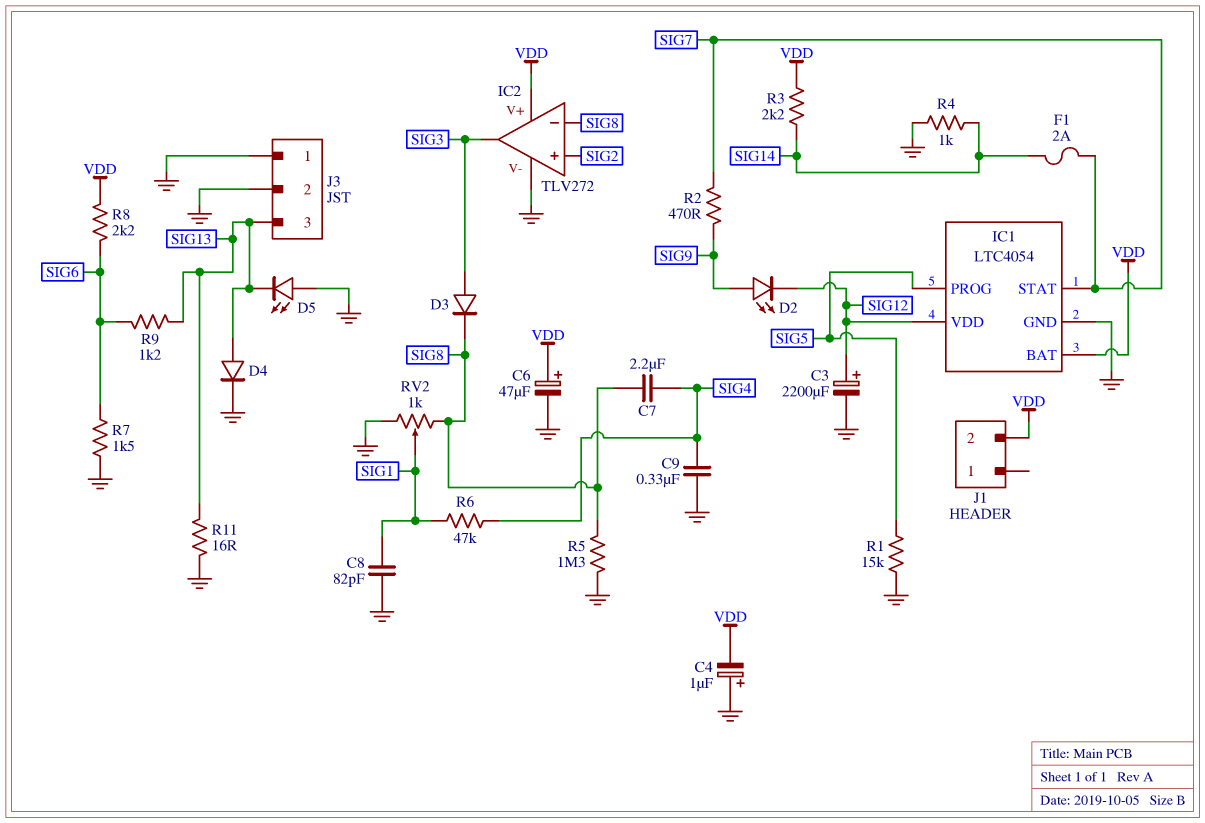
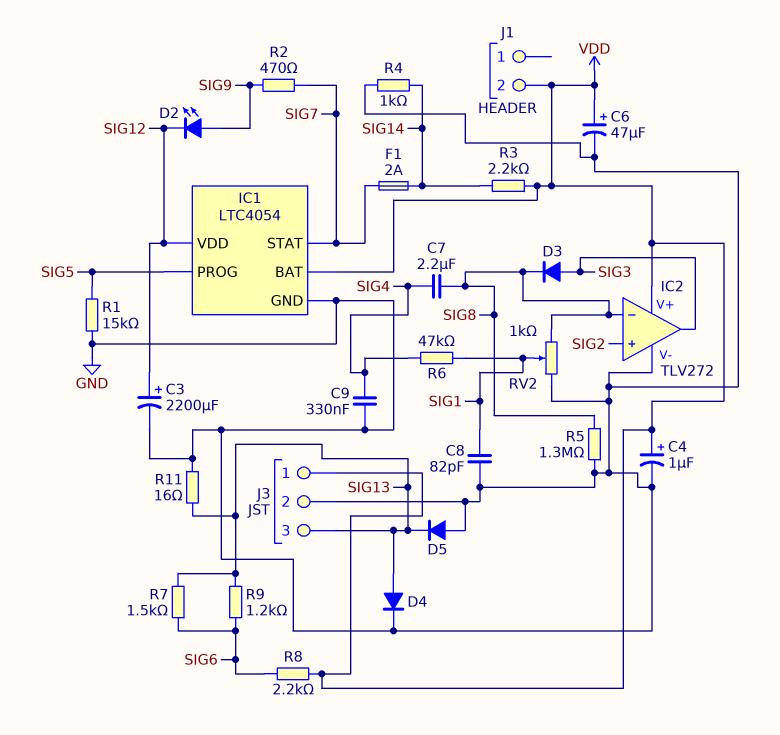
C4: 1uF (plus GND, minus VDD) -> 1uF (plus VDD, minus GND)
D5: LED (A GND, K SIG13) -> diode (A GND, K SIG13)
J3 pin 1: GND -> VDD
R7: 1.5k (GND, SIG6) -> 1.5k (SIG6, SIG13)

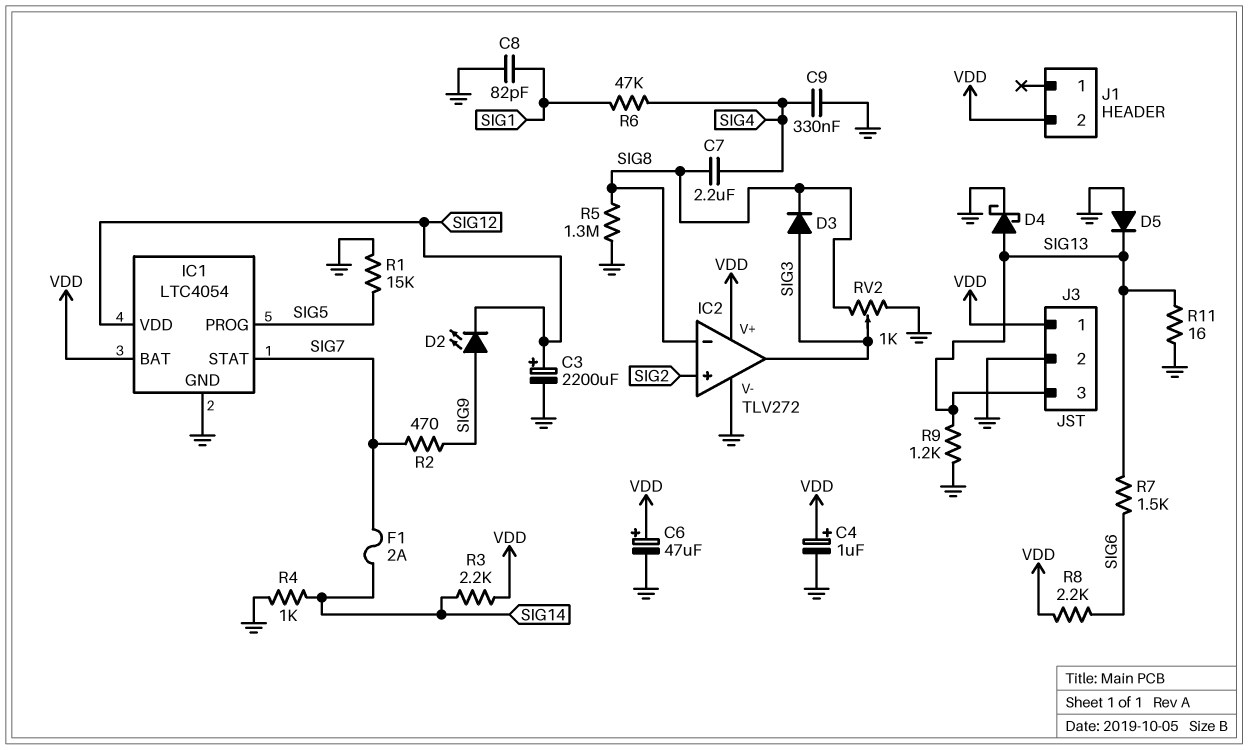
D4: diode (A SIG13, K GND) -> schottky (A SIG13, K GND)
R9: 1.2k (SIG6, SIG13) -> 1.2k (GND, SIG13)
RV2: 1k (GND, SIG8, wiper SIG1) -> 1k (GND, SIG8, wiper SIG3)

